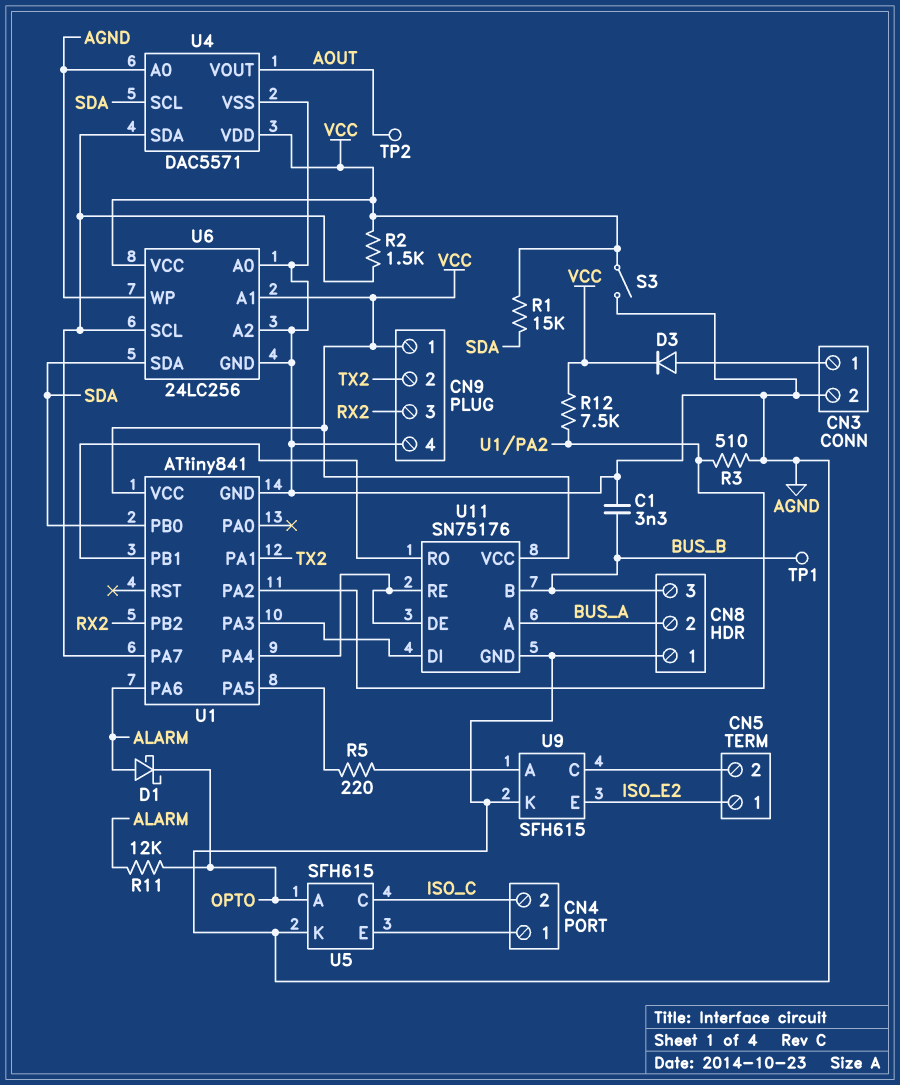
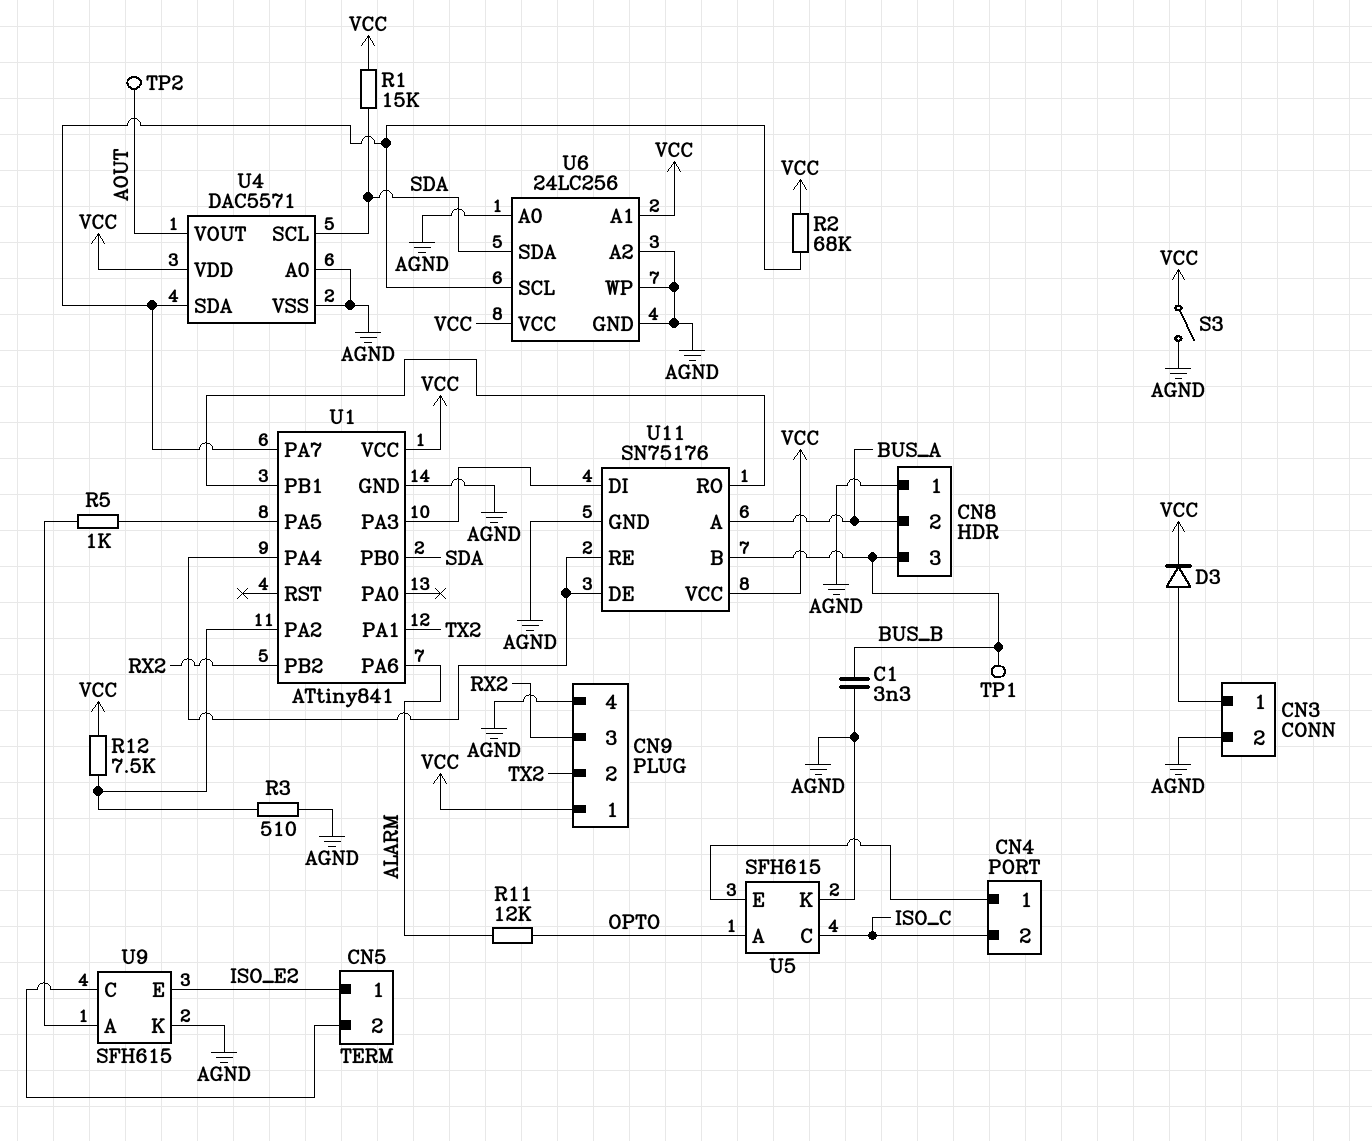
D1: schottky (A ALARM, K OPTO) -> none
R2: 1.5k (U1/PA7, VCC) -> 68k (U1/PA7, VCC)
R5: 220 (U1/PA5, U9/A) -> 1k (U1/PA5, U9/A)

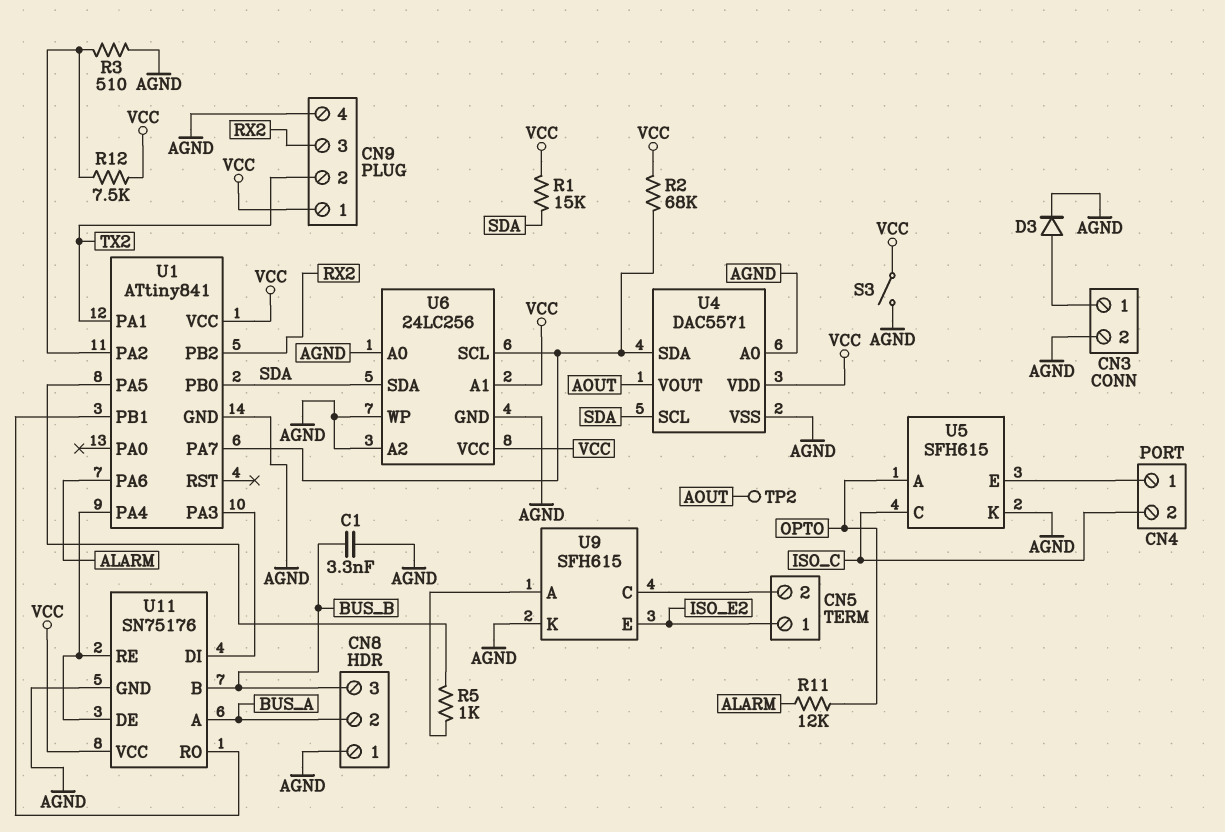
D3: diode (A CN3/1, K VCC) -> diode (A CN3/1, K AGND)
TP1: test point (BUS_B) -> none

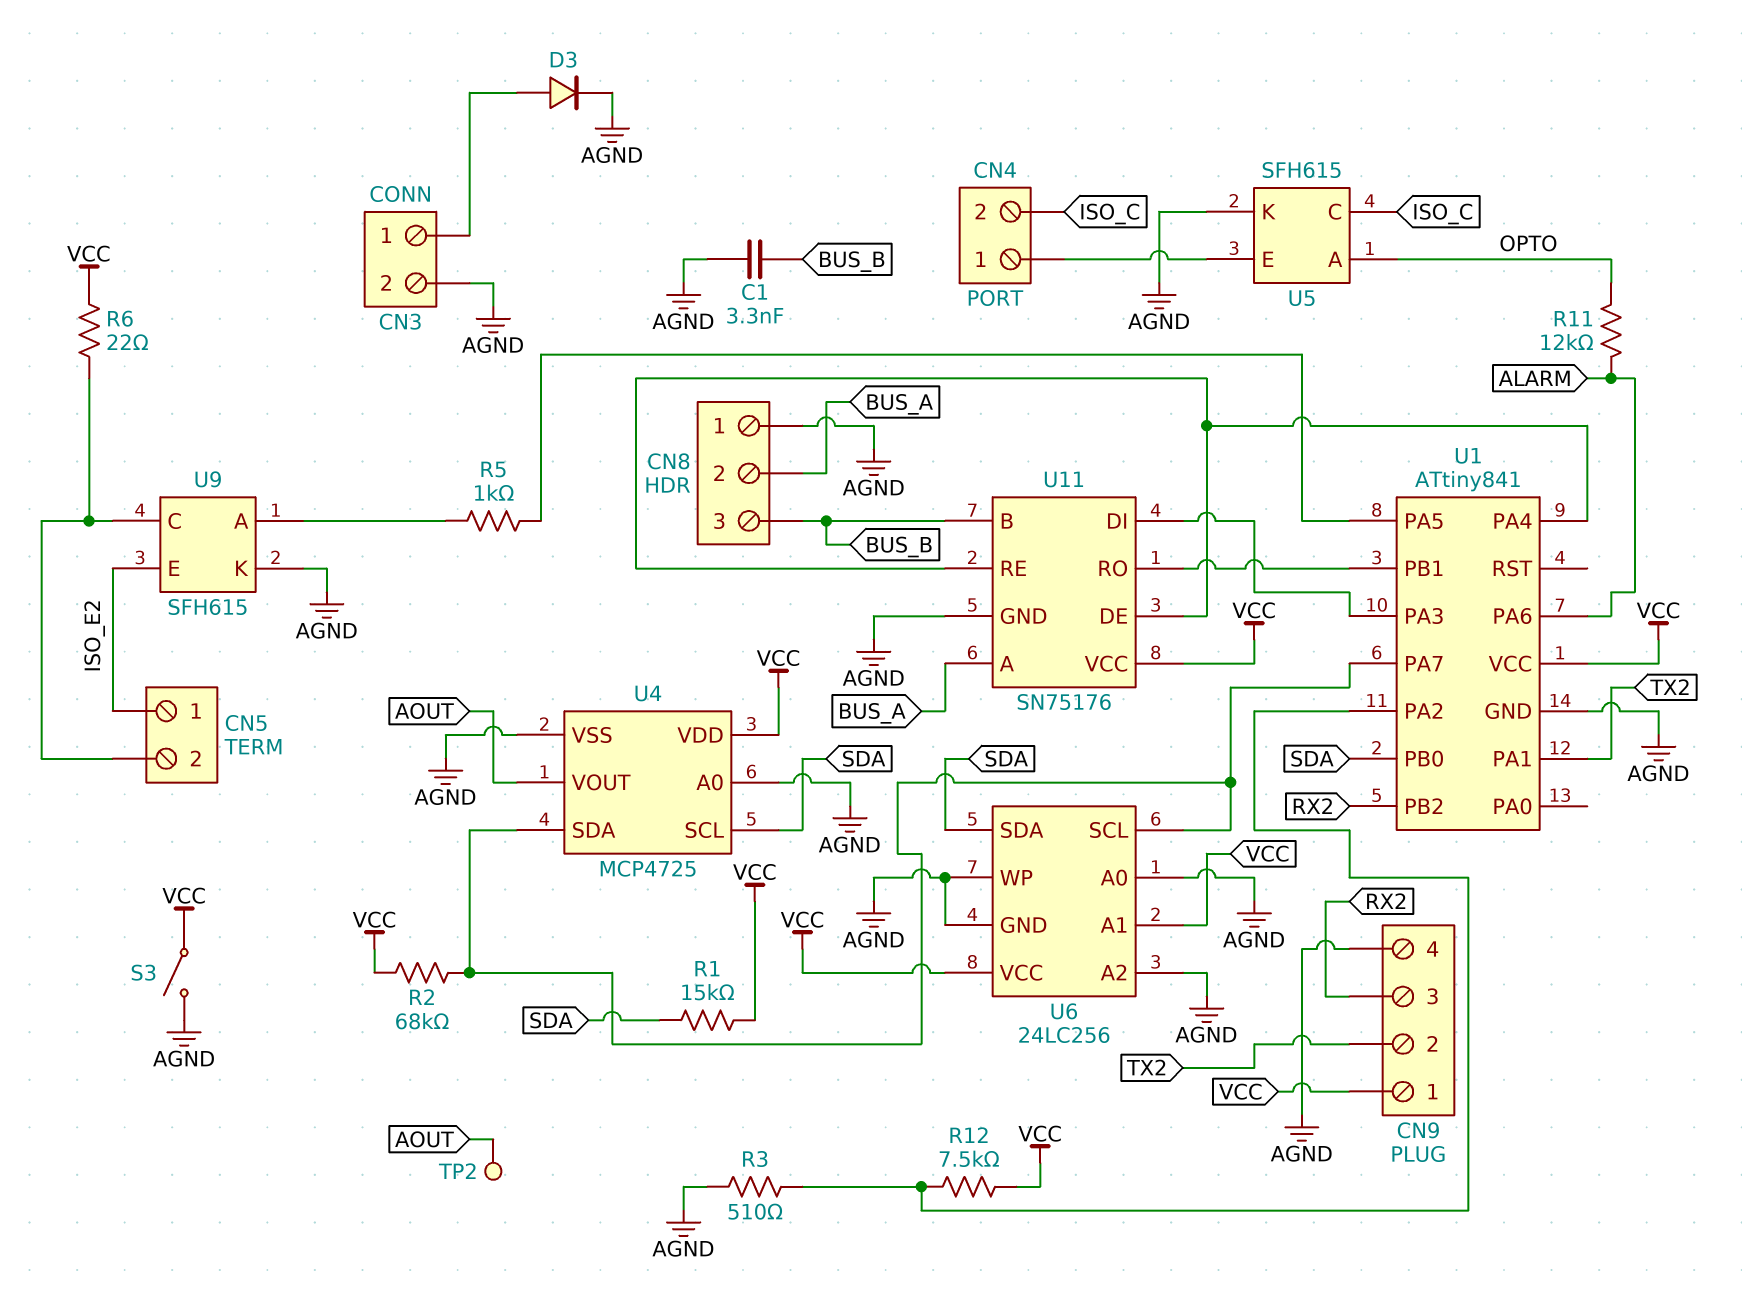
R6: none -> 22 (CN5/2, VCC)
U4: DAC5571 -> MCP4725

